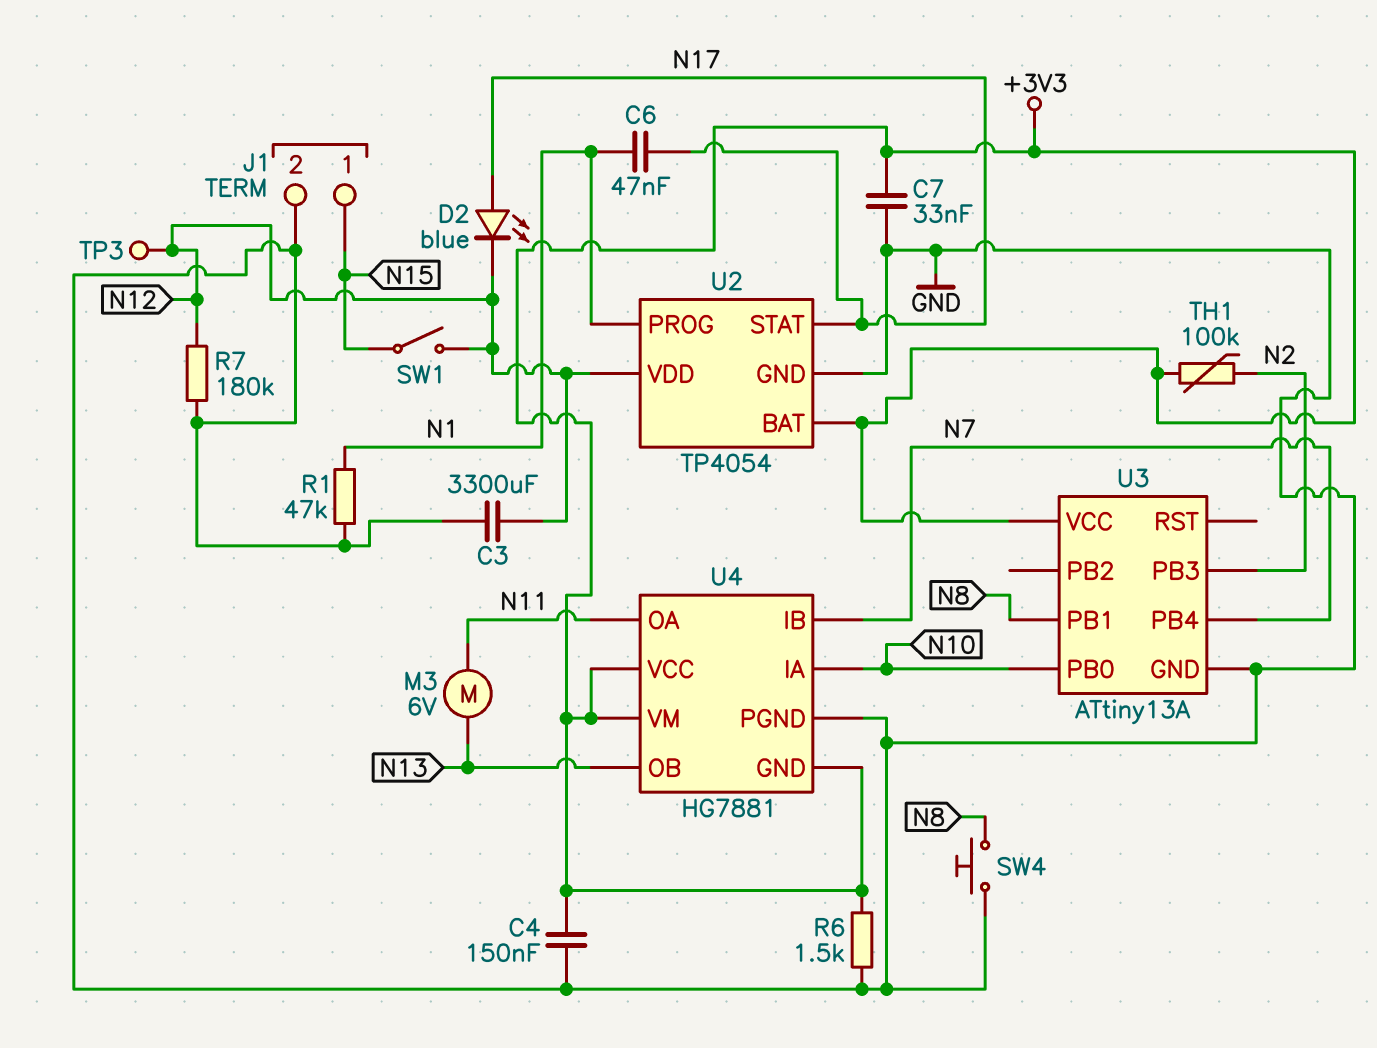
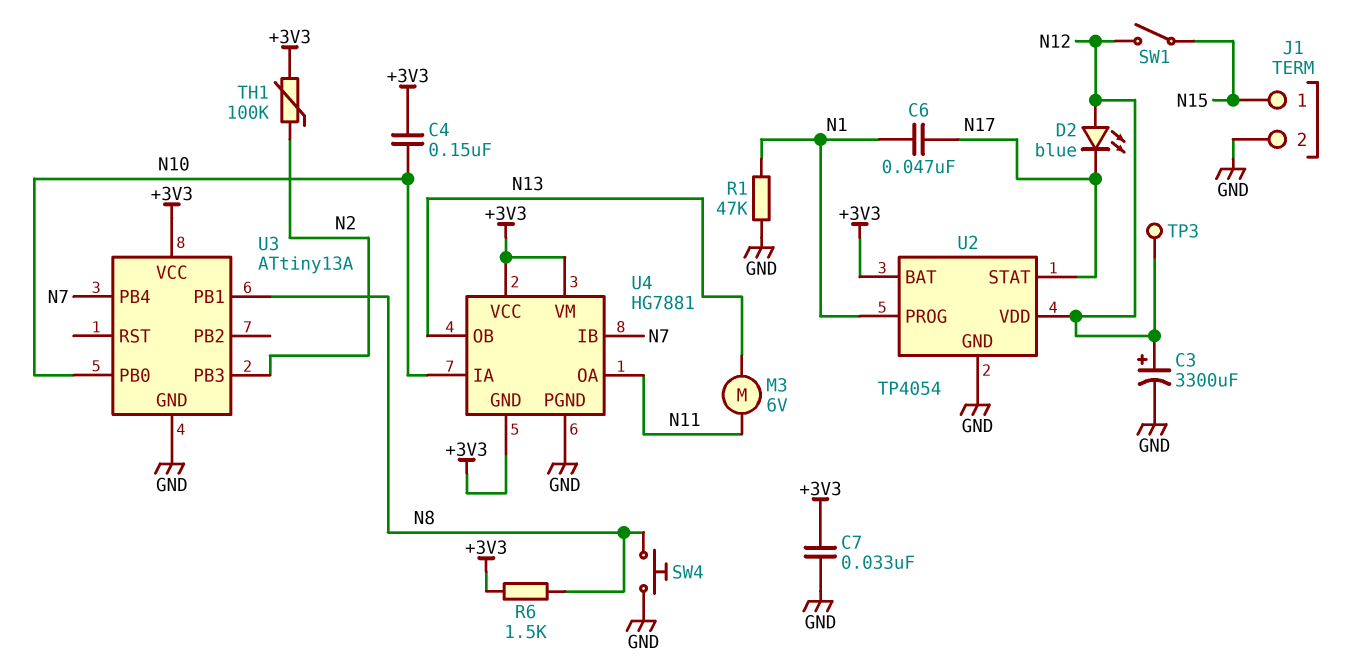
C3: 3300uF (GND, N12) -> 3300uF (plus N12, minus GND)
C4: 150nF (+3V3, GND) -> 150nF (+3V3, N10)
D2: LED blue (A N17, K N12) -> LED blue (A N12, K N17)
R6: 1.5k (+3V3, GND) -> 1.5k (+3V3, N8)
R7: 180k (GND, N12) -> none

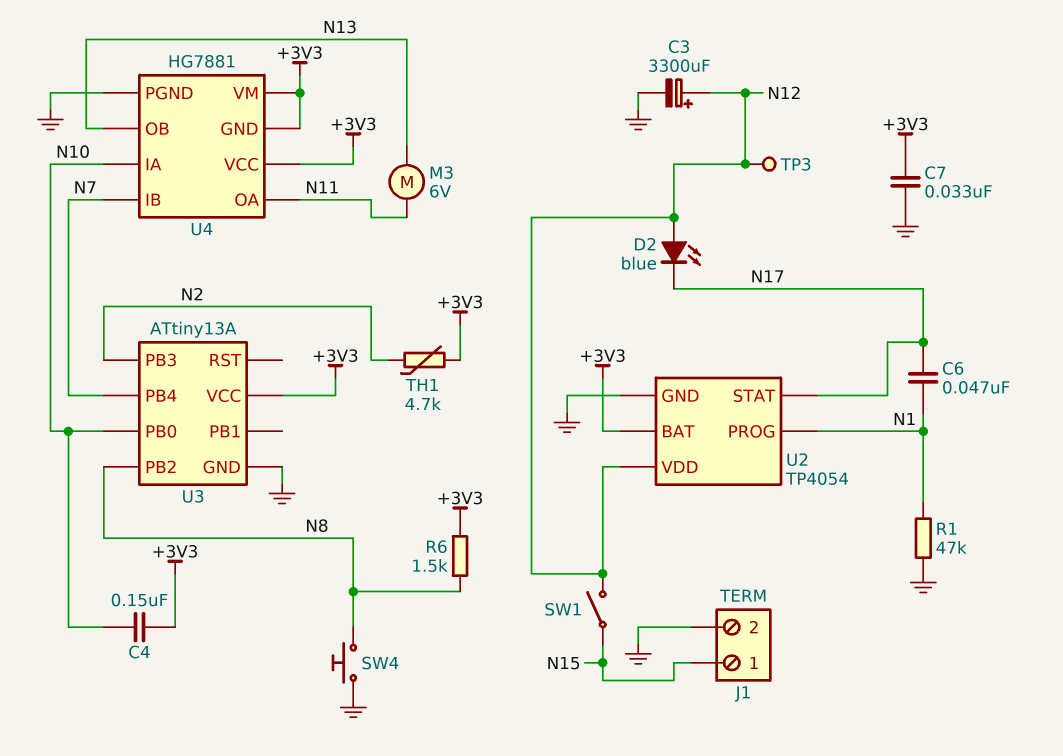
TH1: 100k (+3V3, N2) -> 4.7k (+3V3, N2)
U3 pin PB1: N8 -> none
U3 pin PB2: none -> N8

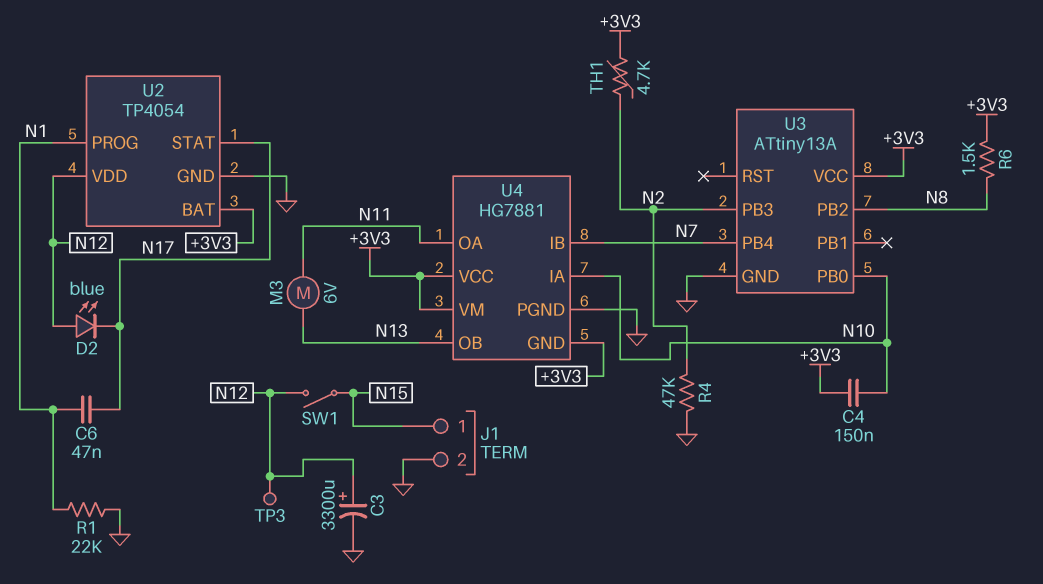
C7: 33nF (+3V3, GND) -> none
R1: 47k (GND, N1) -> 22k (GND, N1)
R4: none -> 47k (GND, N2)
SW4: button (GND, N8) -> none

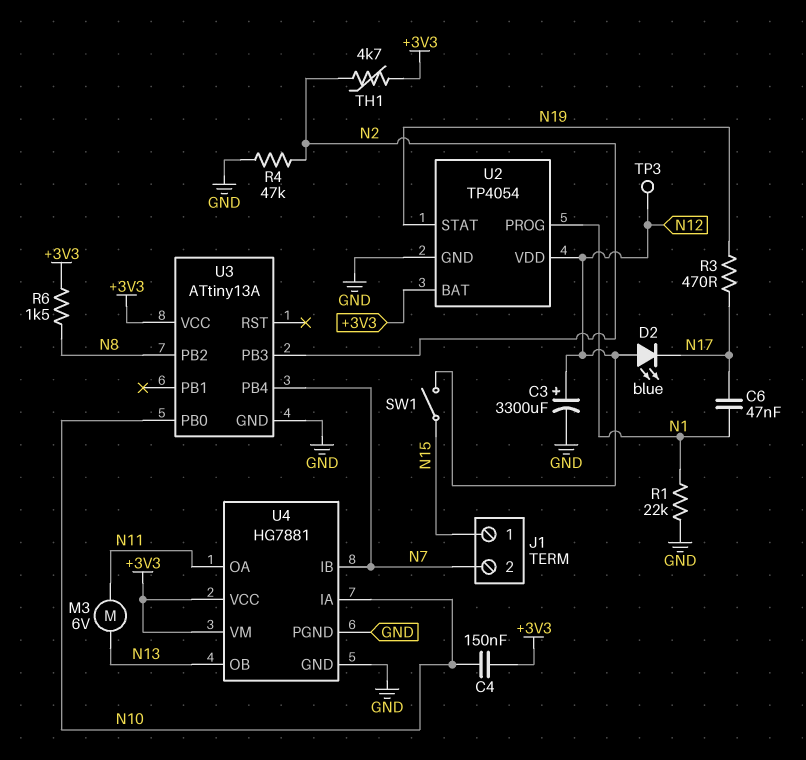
J1 pin 2: GND -> N7
R3: none -> 470 (N17, N19)
U2 pin STAT: N17 -> N19
U4 pin GND: +3V3 -> GND

